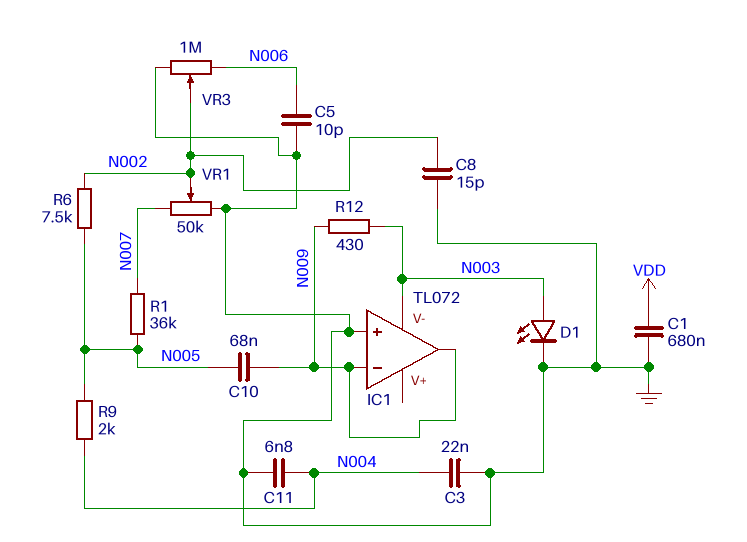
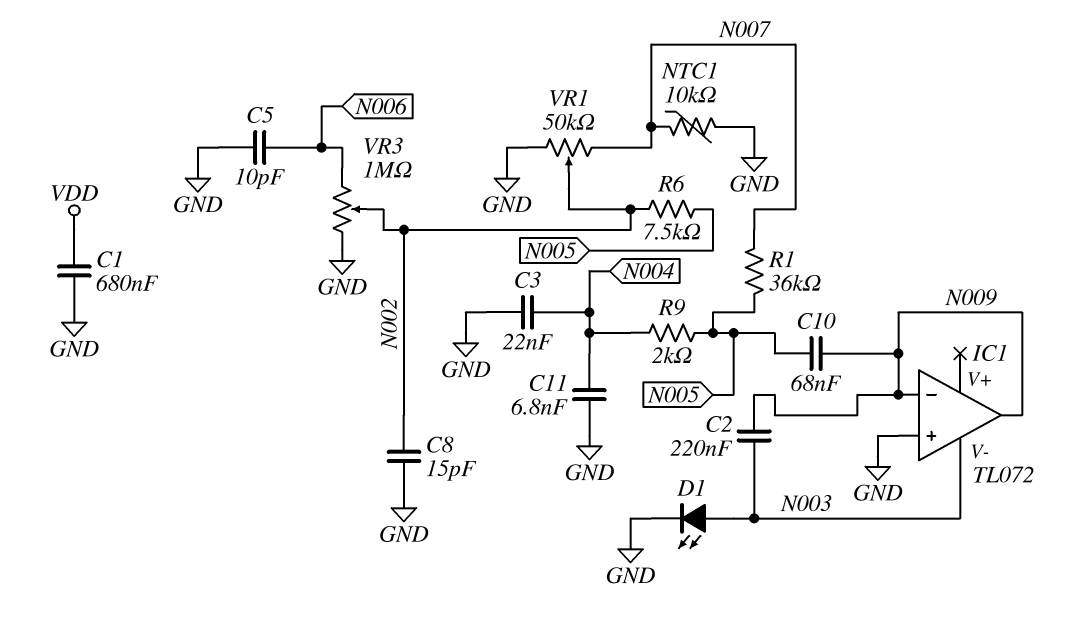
C2: none -> 220nF (N003, N009)
NTC1: none -> 10k (GND, N007)
R12: 430 (N003, N009) -> none

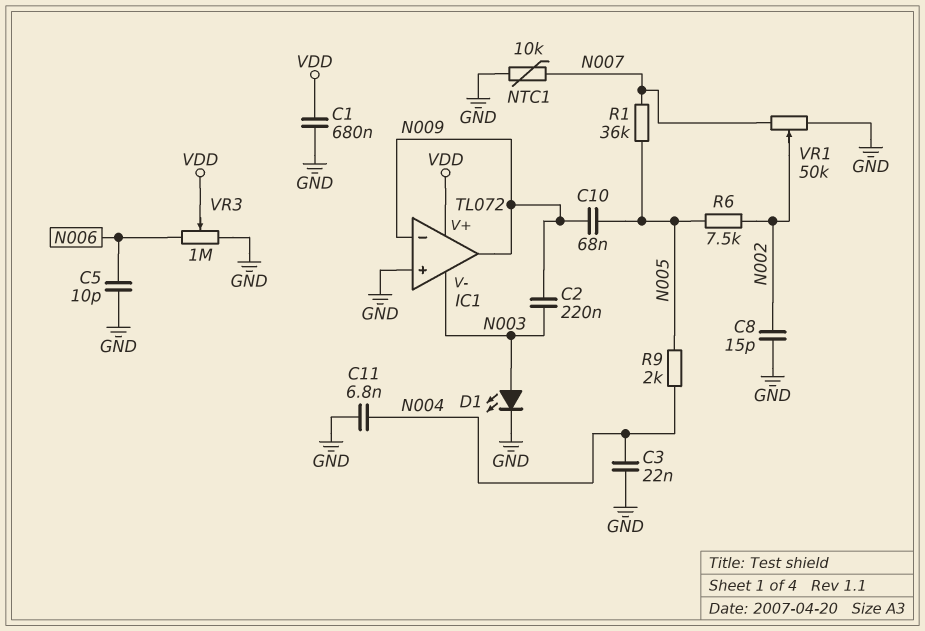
IC1 pin V+: none -> VDD
VR3: 1M (GND, N006, wiper N002) -> 1M (GND, N006, wiper VDD)

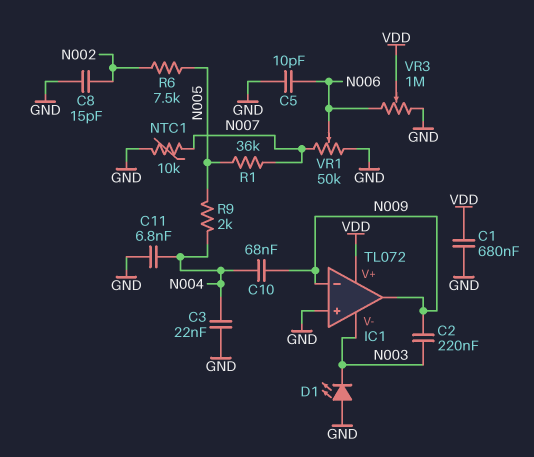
C10: 68nF (N005, N009) -> 68nF (N004, N009)
D1: LED (A N003, K GND) -> LED (A GND, K N003)
VR1: 50k (GND, N007, wiper N002) -> 50k (GND, N007, wiper N006)

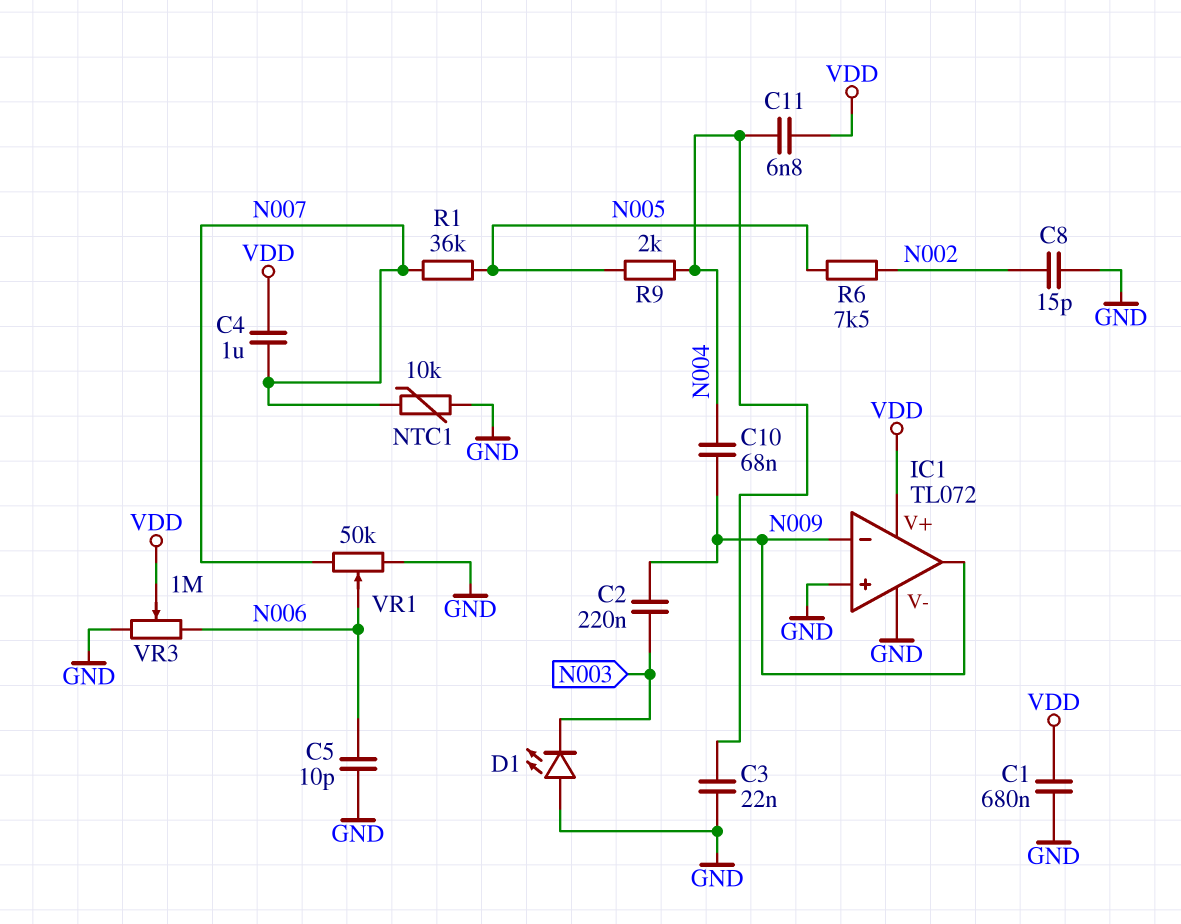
C4: none -> 1uF (N007, VDD)
C11: 6.8nF (GND, N004) -> 6.8nF (N004, VDD)
IC1 pin V-: N003 -> GND

